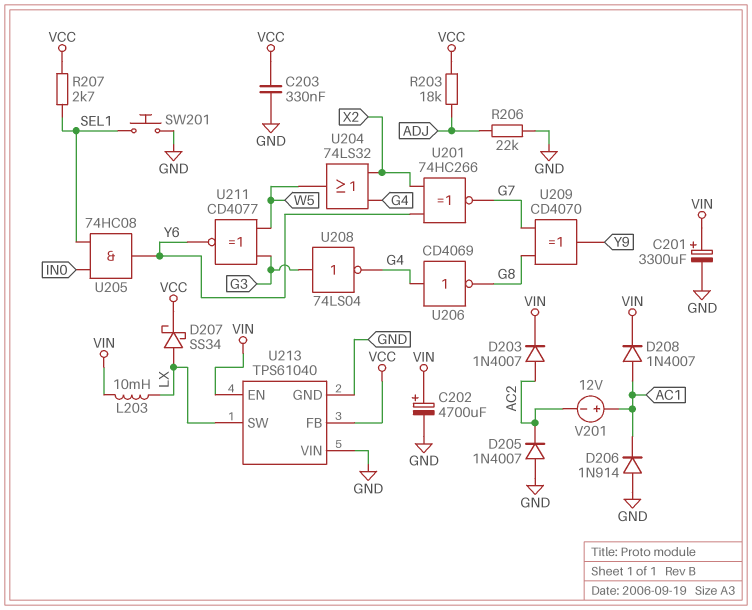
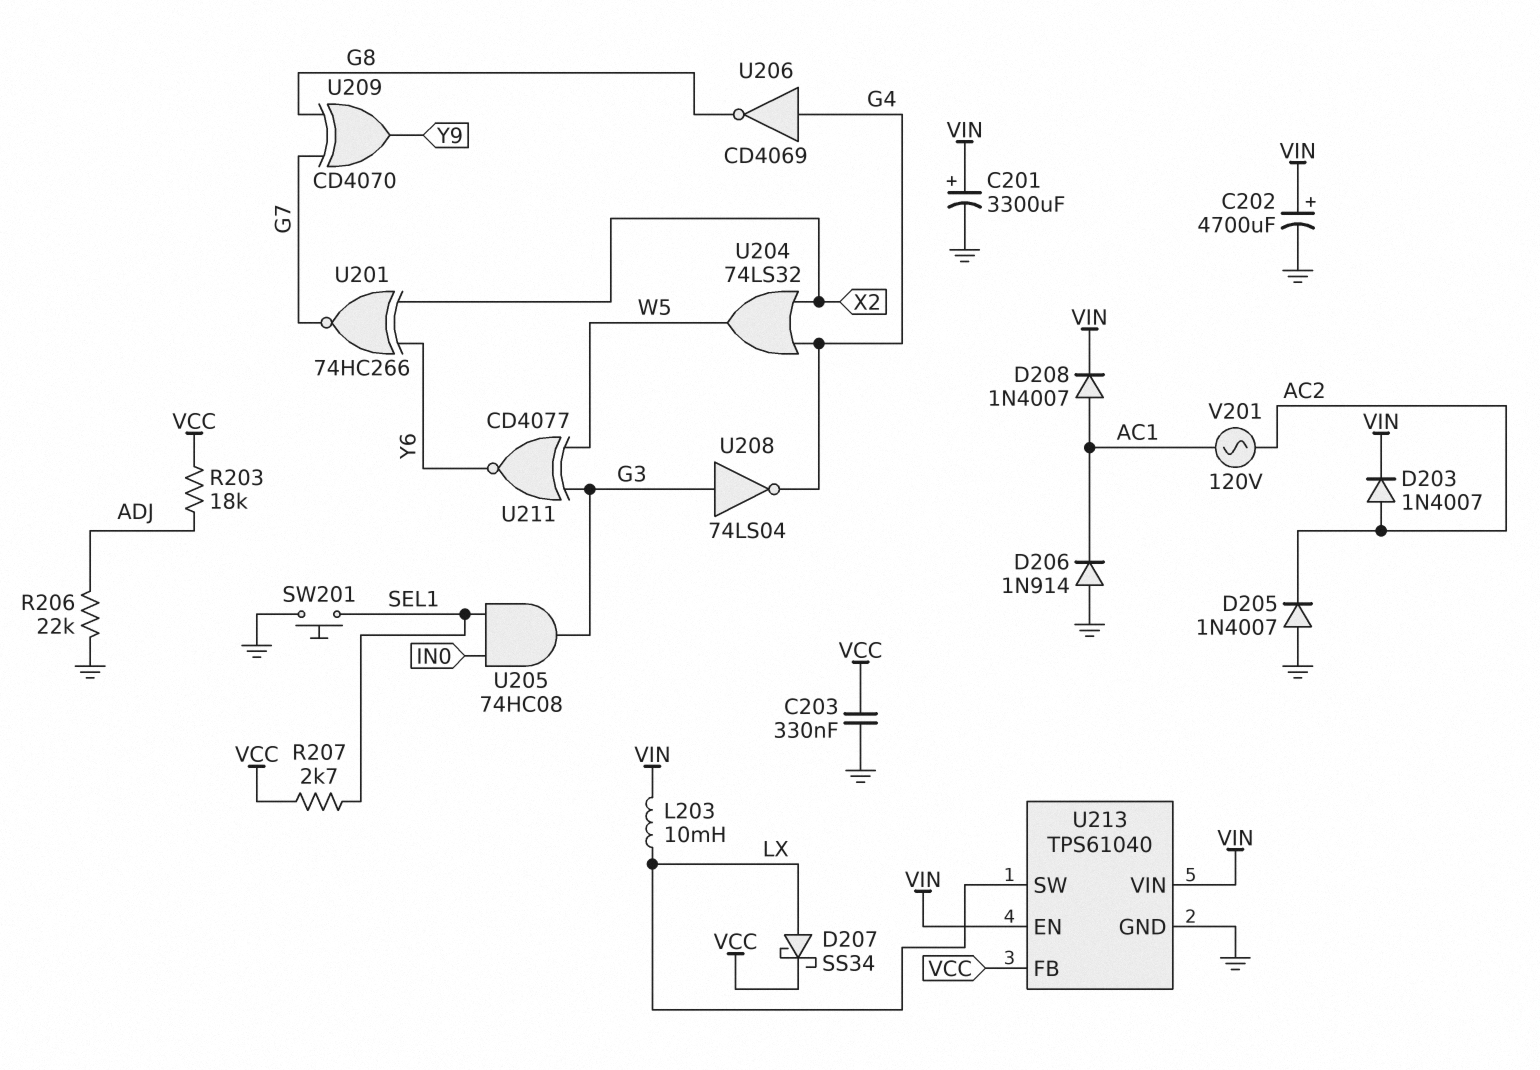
U205: AND 74HC08 (in IN0, in SEL1, out Y6) -> AND 74HC08 (in IN0, in SEL1, out G3)
U213 pin VIN: GND -> VIN
V201: 12V (plus AC1, minus AC2) -> AC 120V (AC1, AC2)

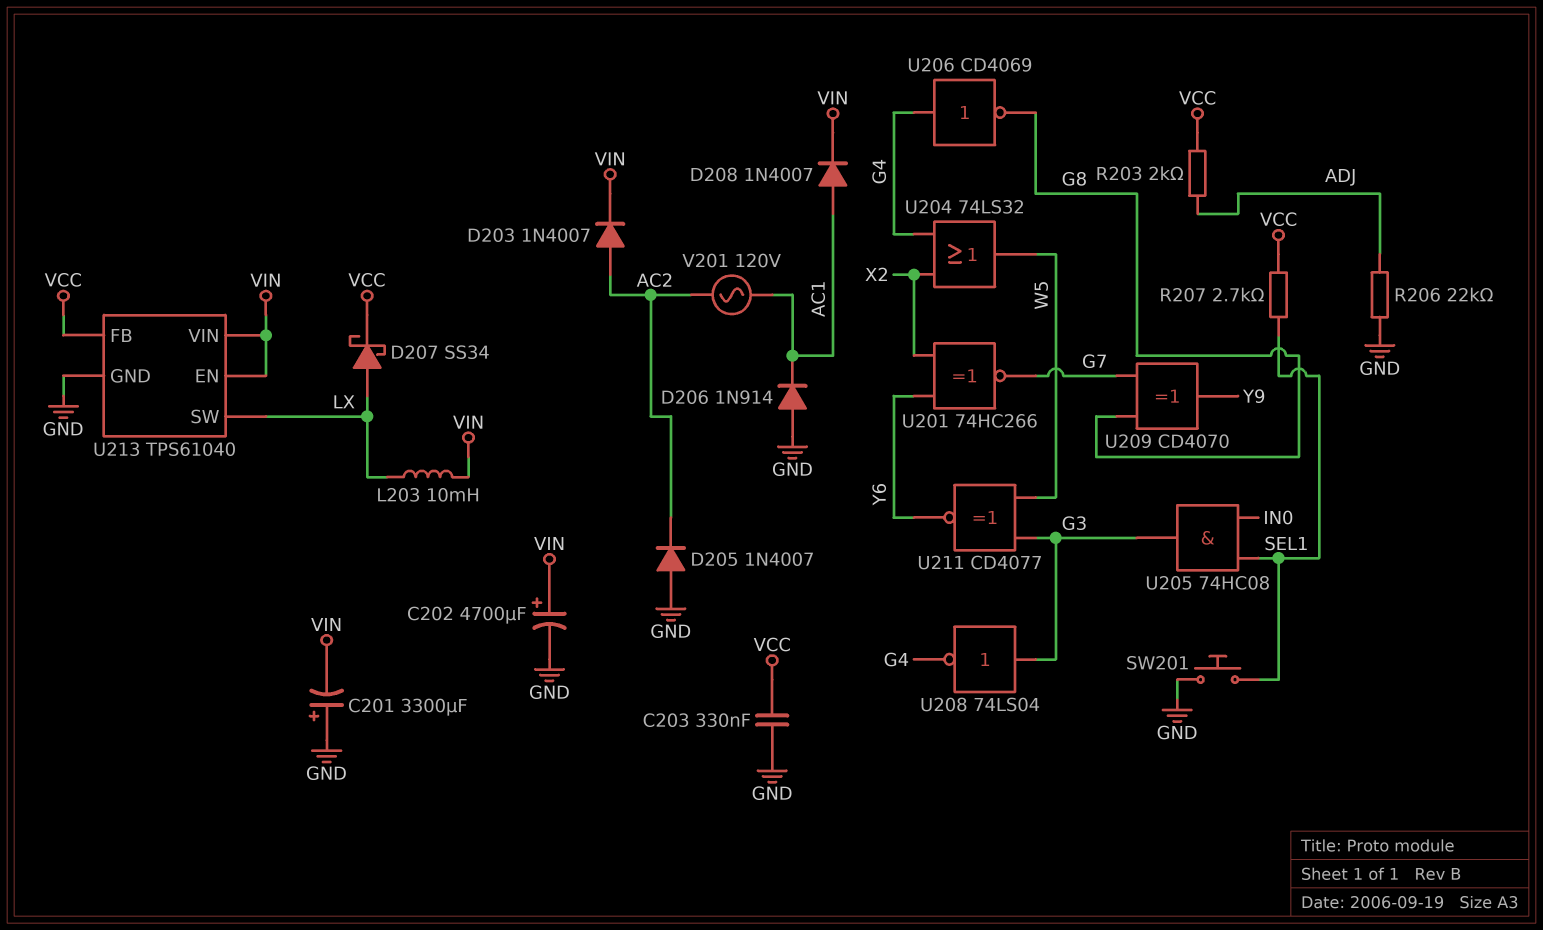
C201: 3300uF (plus VIN, minus GND) -> 3300uF (plus GND, minus VIN)
R203: 18k (ADJ, VCC) -> 2k (ADJ, VCC)

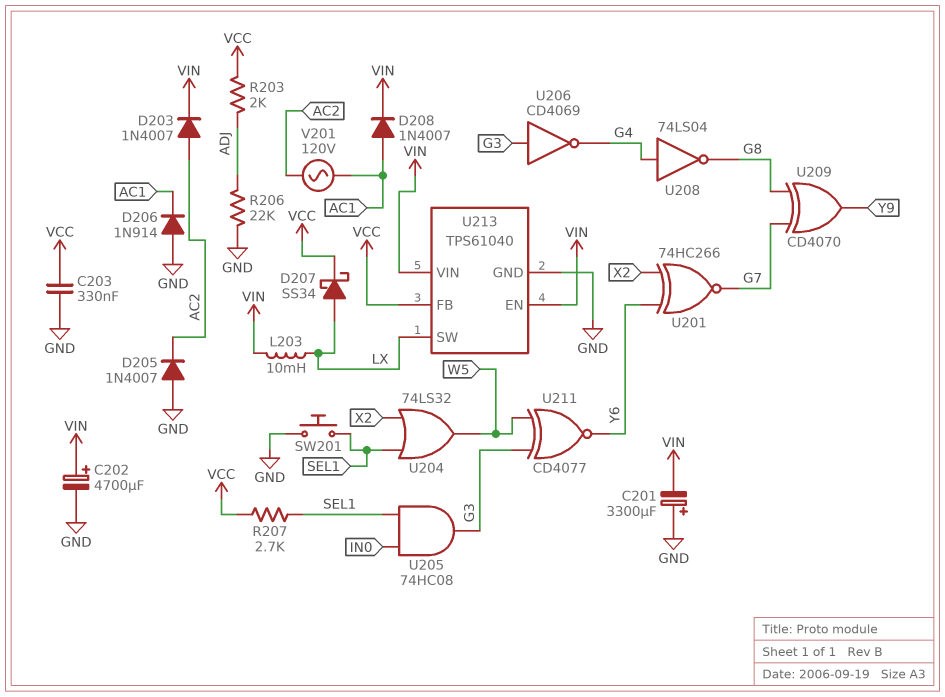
U204: OR 74LS32 (in G4, in X2, out W5) -> OR 74LS32 (in SEL1, in X2, out W5)
U206: NOT CD4069 (in G4, out G8) -> NOT CD4069 (in G3, out G4)
U208: NOT 74LS04 (in G3, out G4) -> NOT 74LS04 (in G4, out G8)

